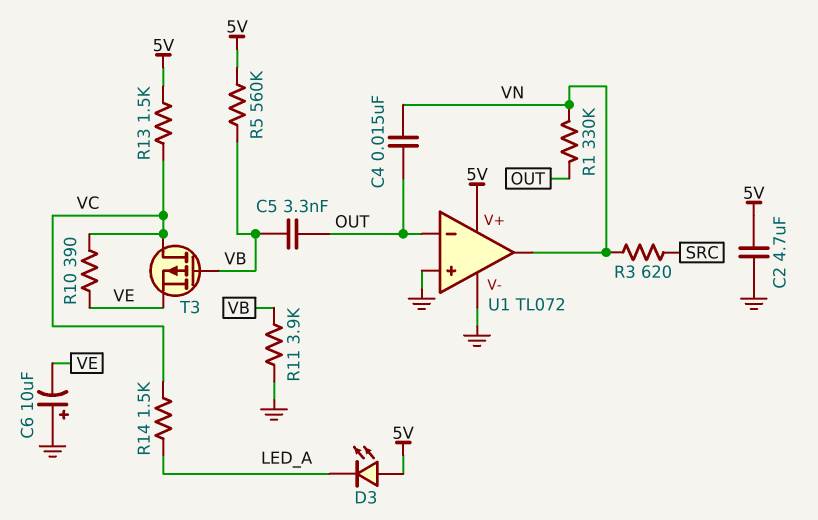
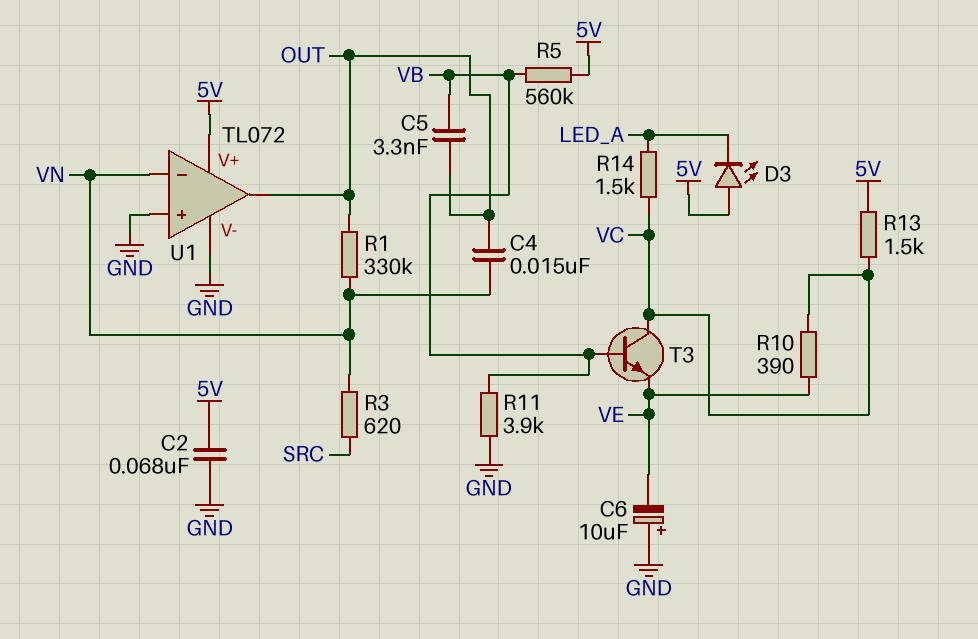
C2: 4.7uF (5V, GND) -> 68nF (5V, GND)
T3: PMOS (G VB, D VC, S VE) -> NPN (B VB, C VC, E VE)
U1 pin in-: OUT -> VN
U1 pin out: VN -> OUT

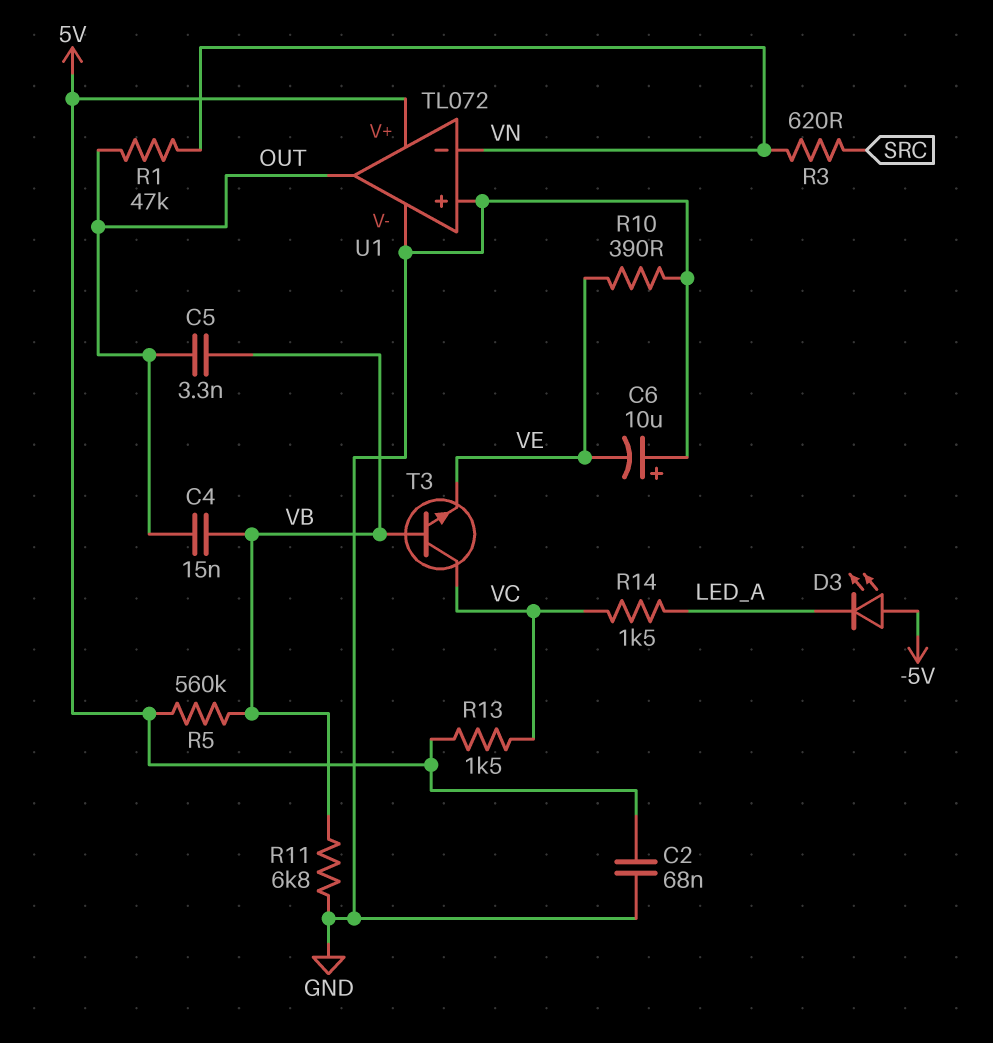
C4: 15nF (OUT, VN) -> 15nF (OUT, VB)
D3: LED (A 5V, K LED_A) -> LED (A -5V, K LED_A)
R1: 330k (OUT, VN) -> 47k (OUT, VN)
R10: 390 (VC, VE) -> 390 (GND, VE)
R11: 3.9k (GND, VB) -> 6.8k (GND, VB)

